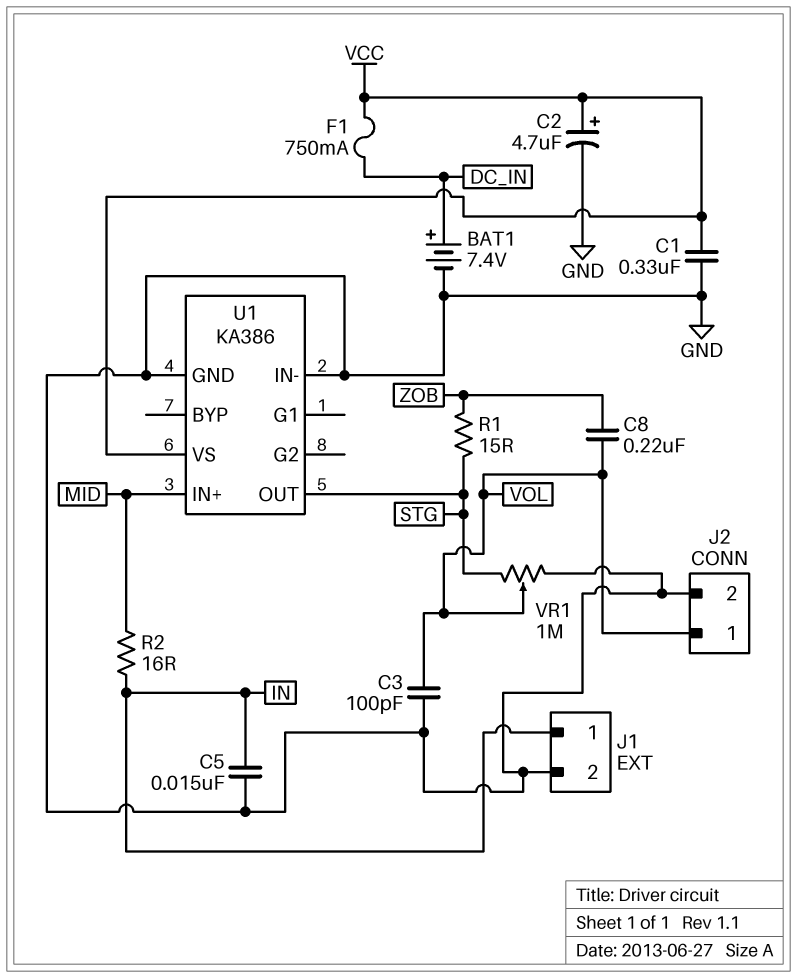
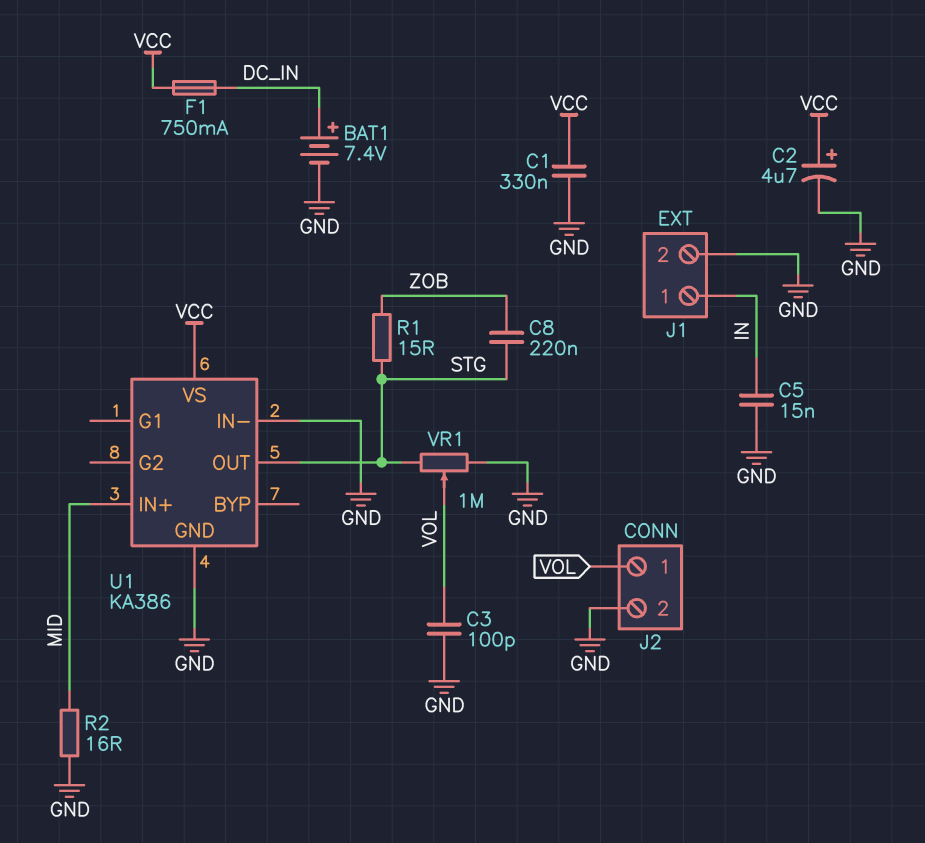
C8: 220nF (VOL, ZOB) -> 220nF (STG, ZOB)
R2: 16 (IN, MID) -> 16 (GND, MID)

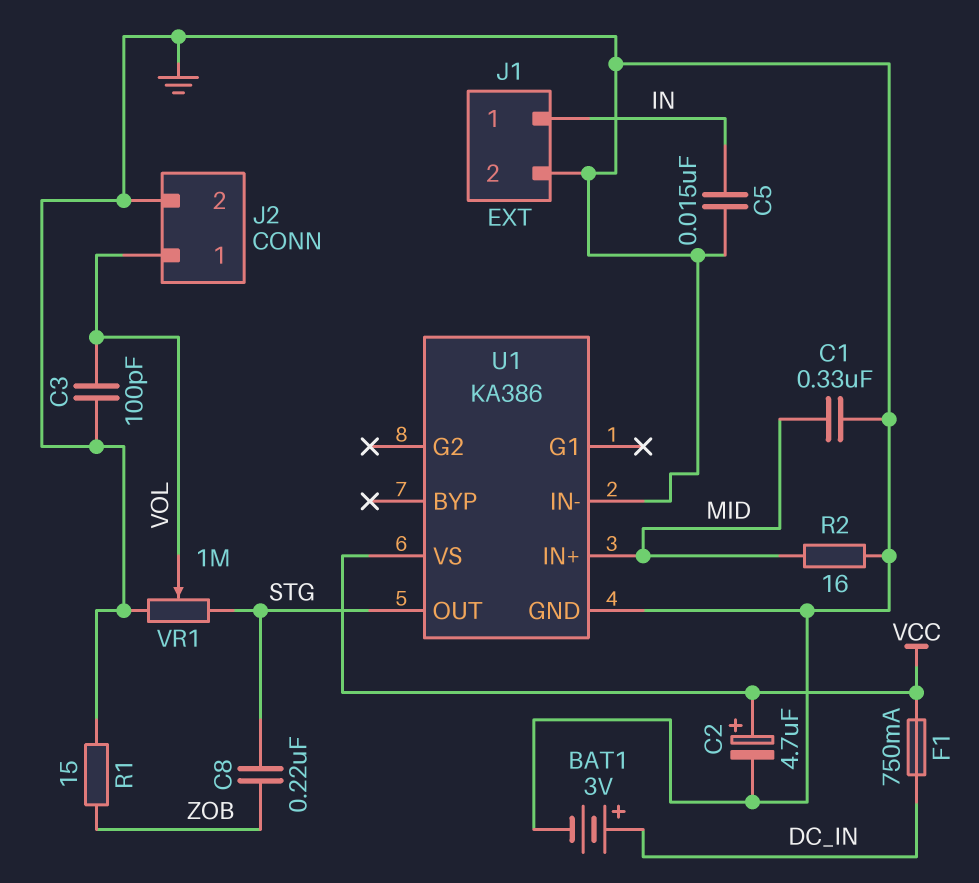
BAT1: 7.4V (plus DC_IN, minus GND) -> 3V (plus DC_IN, minus GND)
C1: 330nF (GND, VCC) -> 330nF (GND, MID)
R1: 15 (STG, ZOB) -> 15 (GND, ZOB)

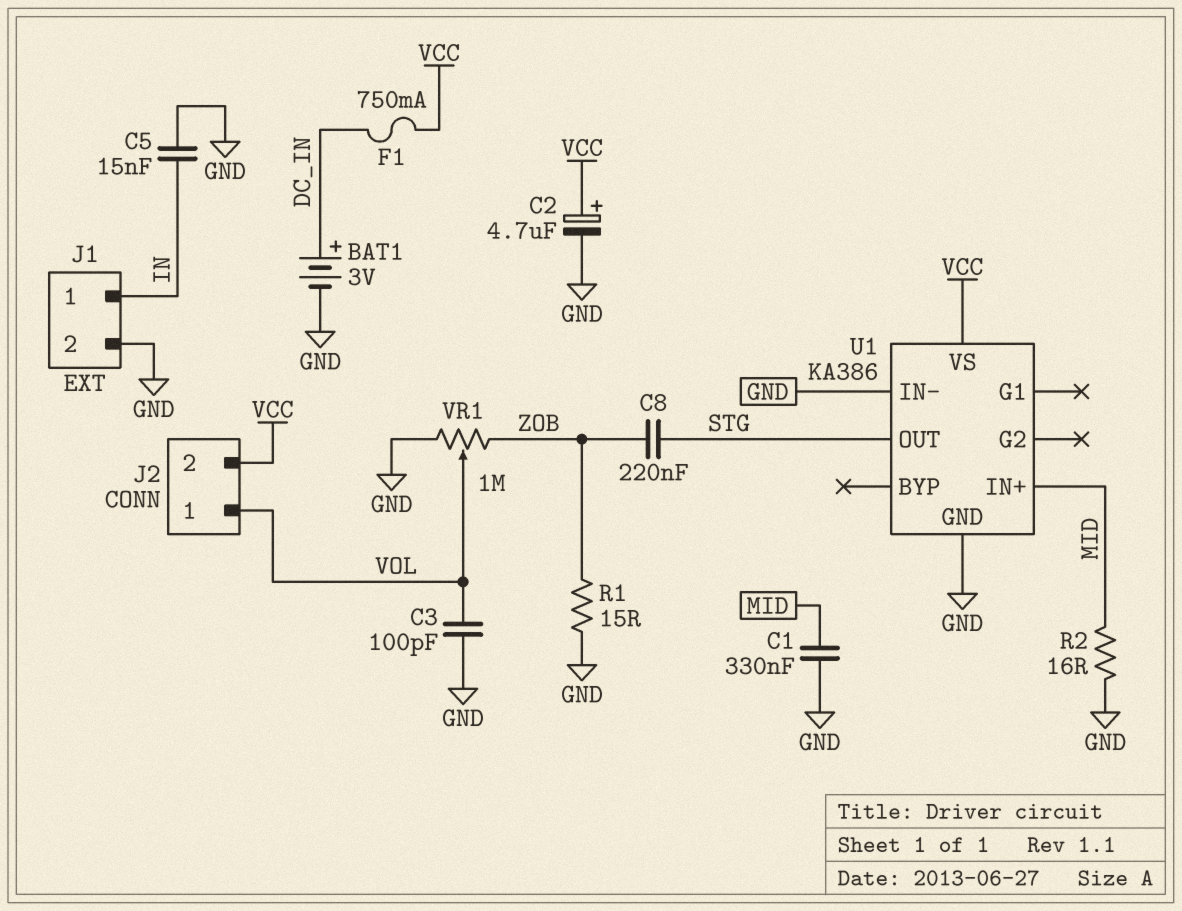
J2 pin 2: GND -> VCC
VR1: 1M (GND, STG, wiper VOL) -> 1M (GND, ZOB, wiper VOL)

